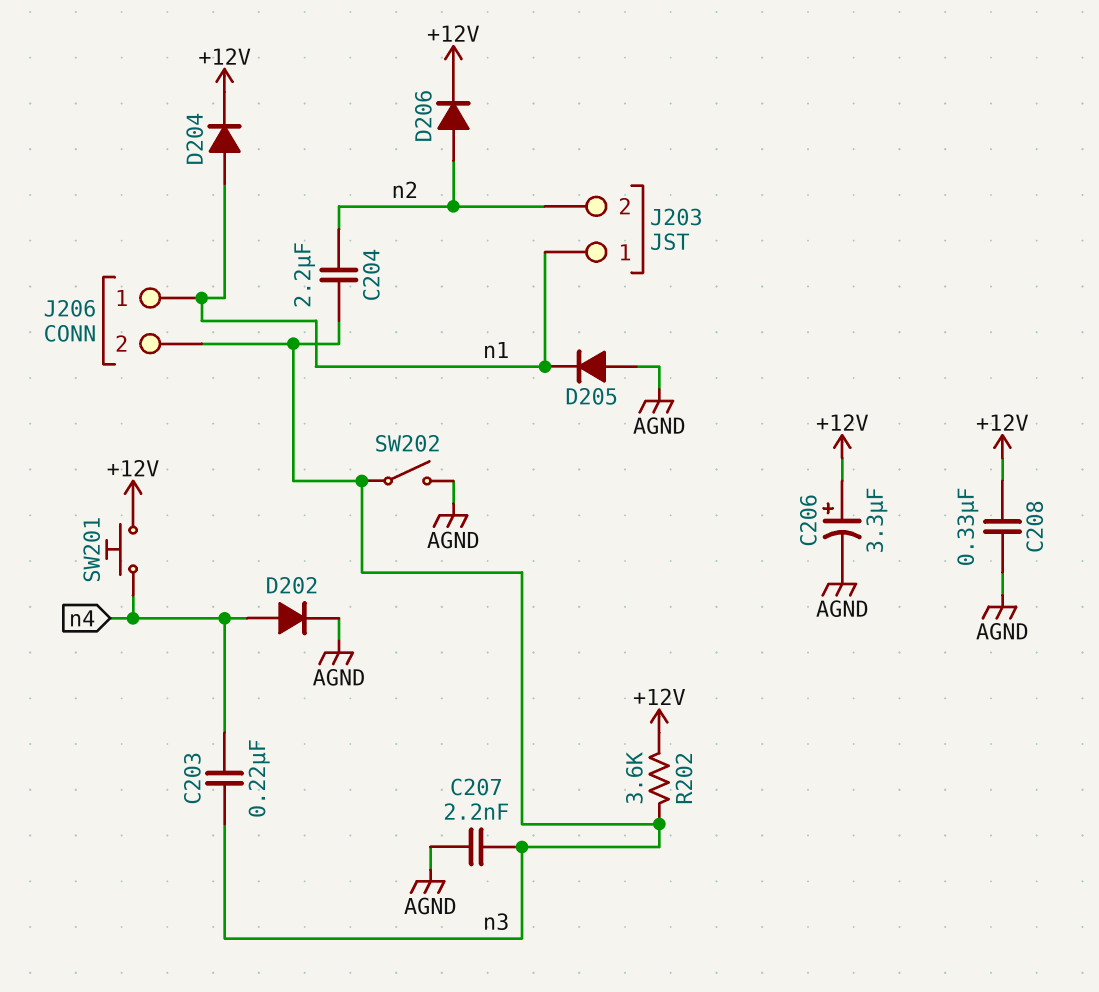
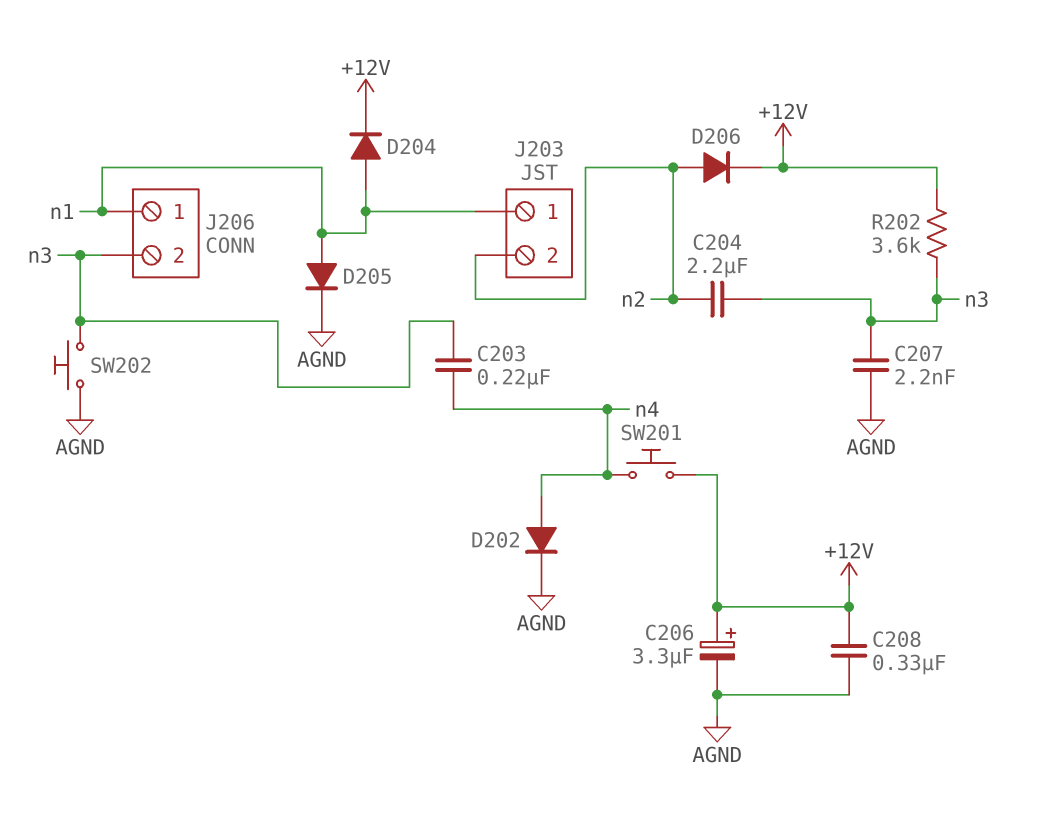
D205: diode (A AGND, K n1) -> diode (A n1, K AGND)
SW202: switch (AGND, n3) -> button (AGND, n3)

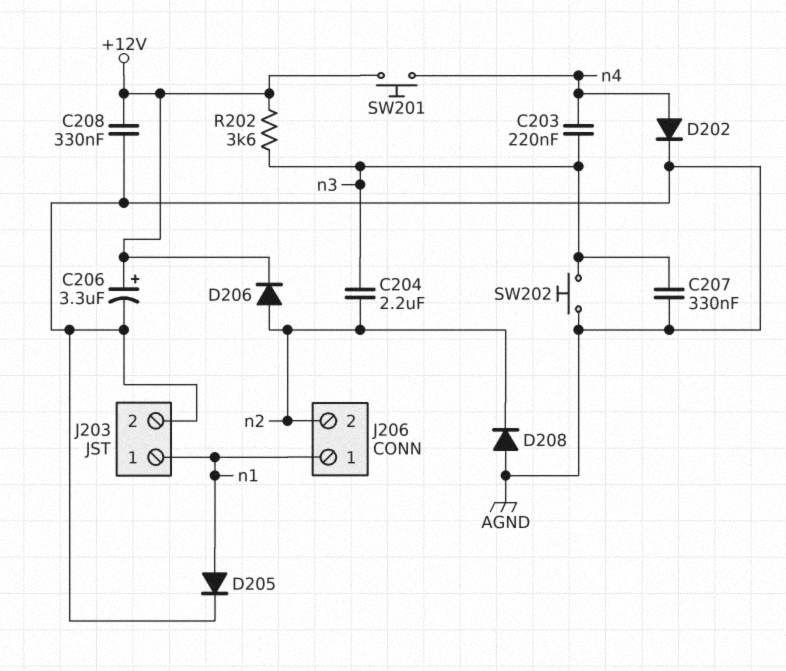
C207: 2.2nF (AGND, n3) -> 330nF (AGND, n3)
D204: diode (A n1, K +12V) -> none
D208: none -> diode (A AGND, K n2)
J203 pin 2: n2 -> AGND
J206 pin 2: n3 -> n2

